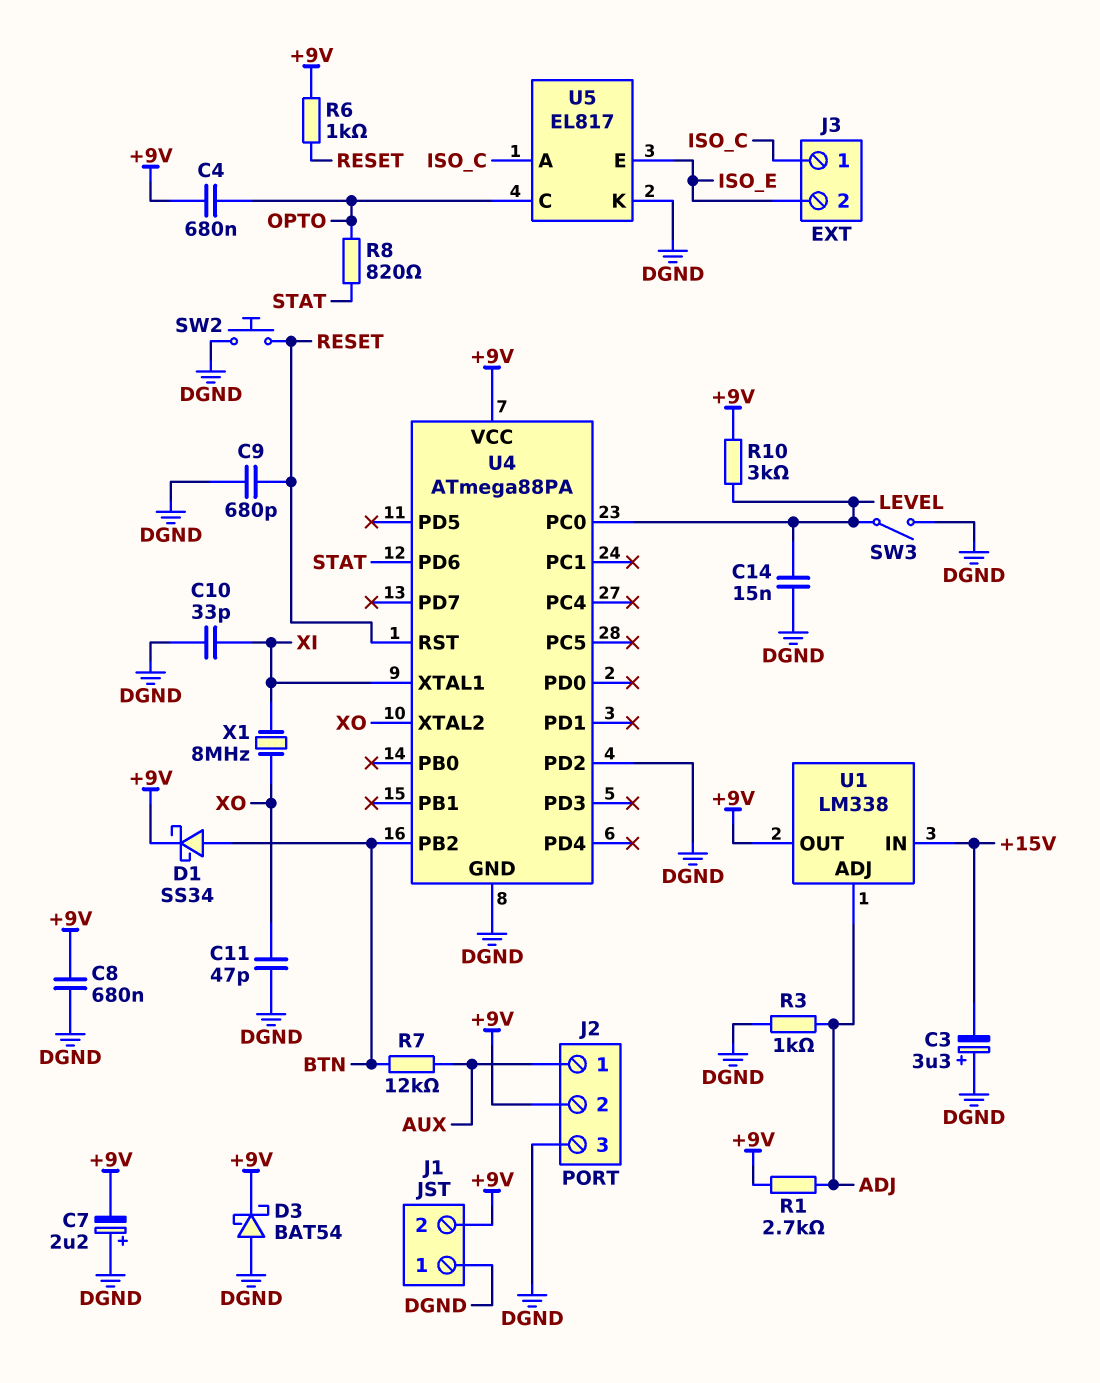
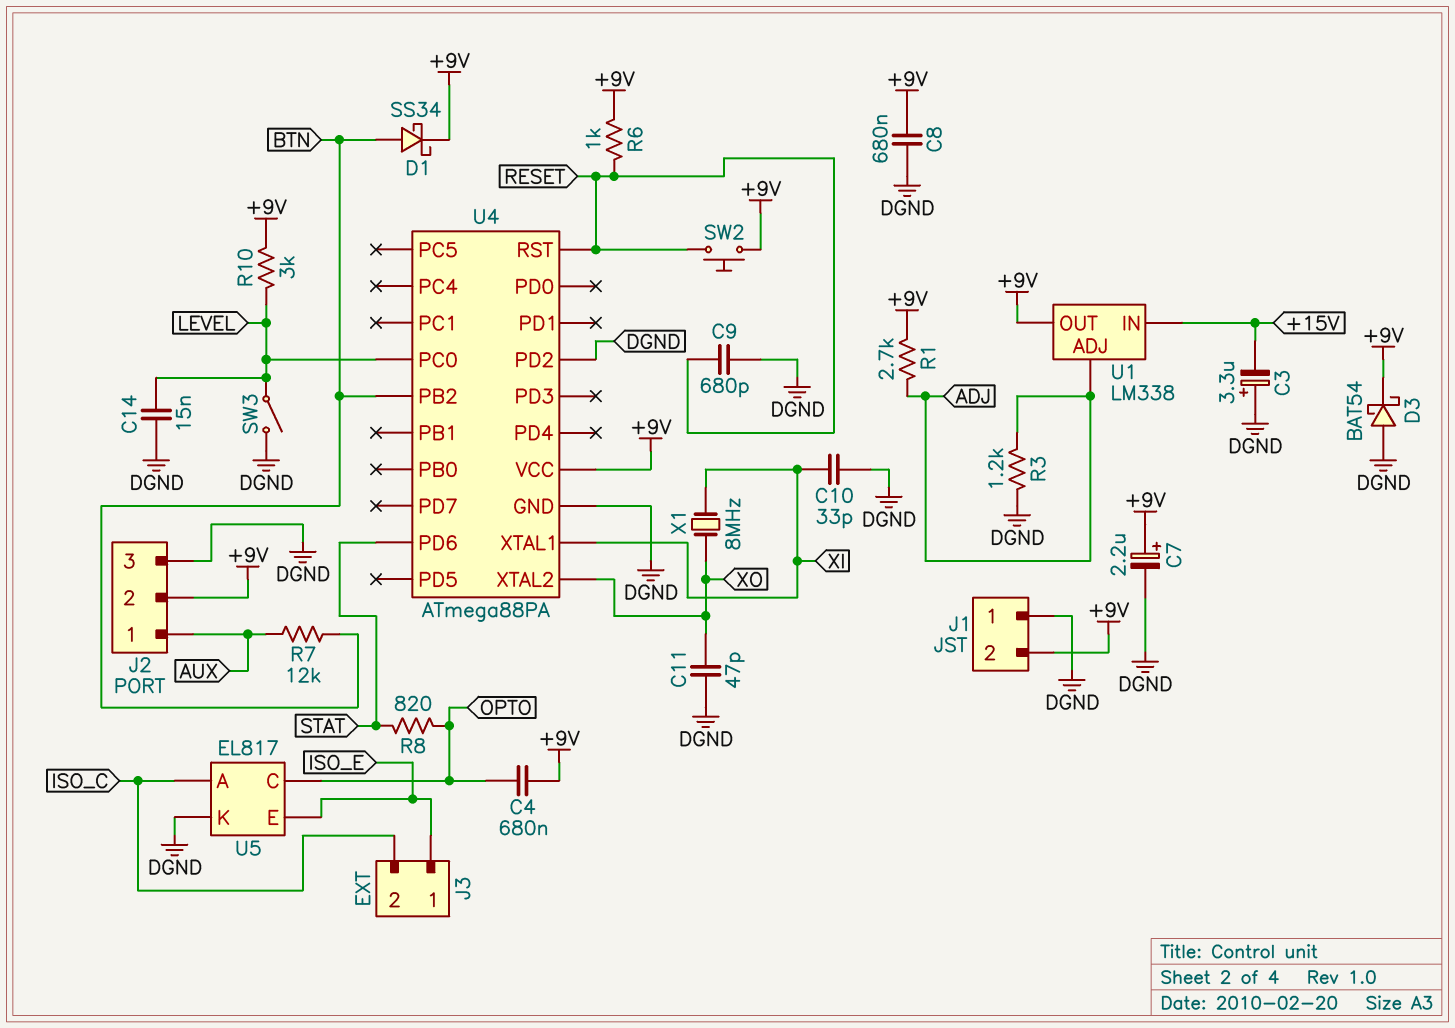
C7: 2.2uF (plus DGND, minus +9V) -> 2.2uF (plus +9V, minus DGND)
J3 pin 1: ISO_C -> ISO_E
J3 pin 2: ISO_E -> ISO_C
R3: 1k (ADJ, DGND) -> 1.2k (ADJ, DGND)
SW2: button (DGND, RESET) -> button (+9V, RESET)

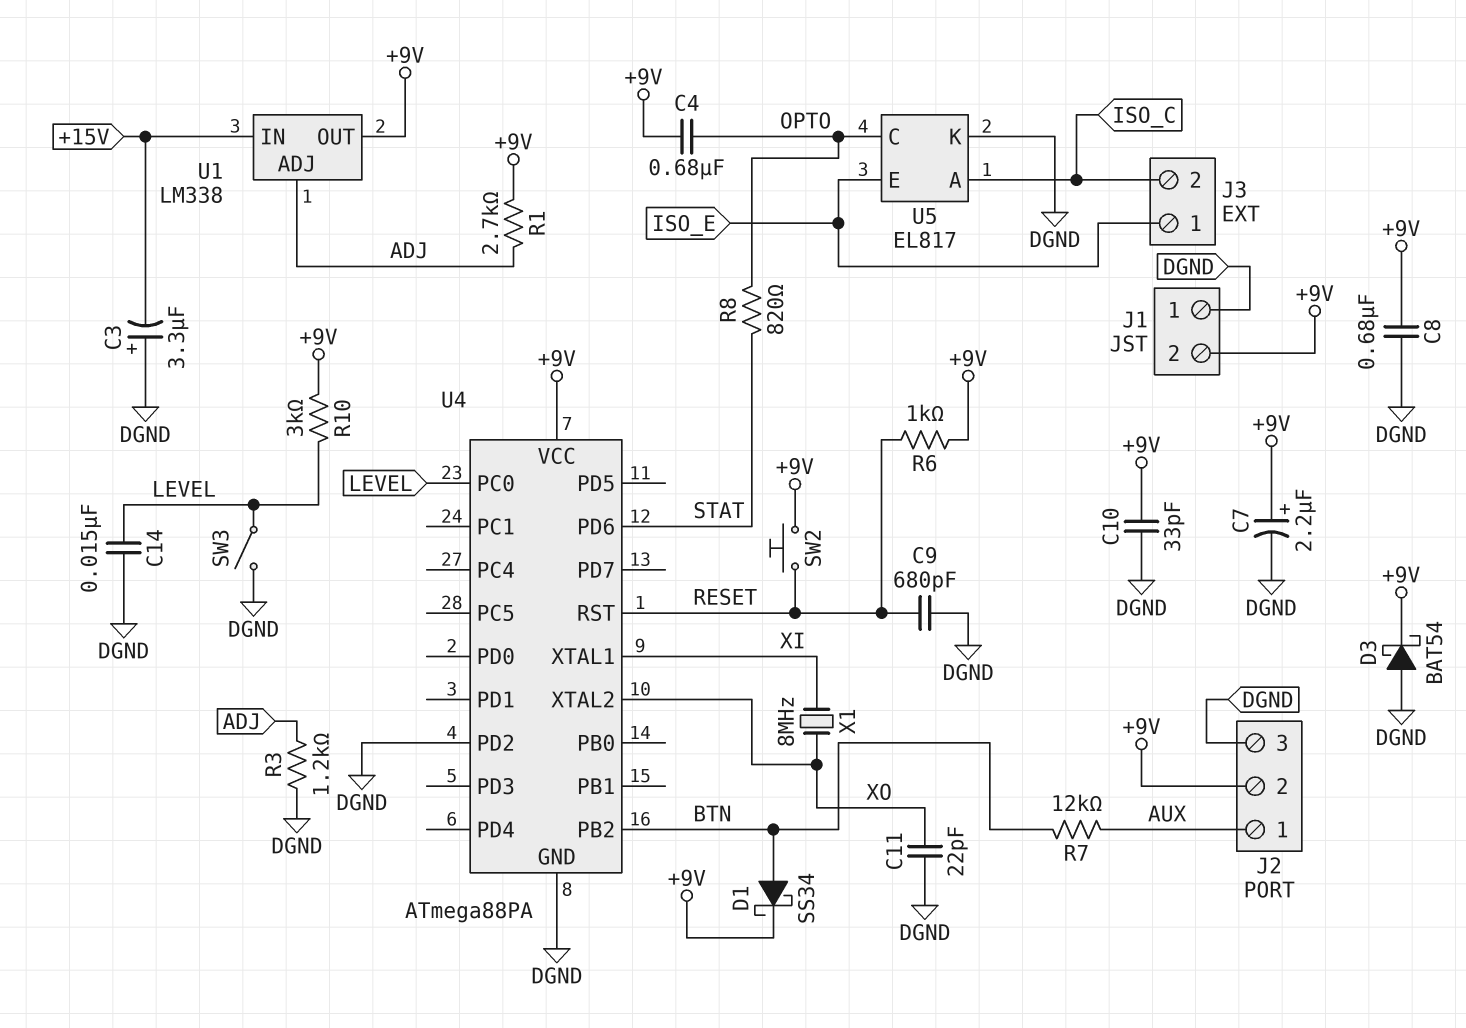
C10: 33pF (DGND, XI) -> 33pF (+9V, DGND)
C11: 47pF (DGND, XO) -> 22pF (DGND, XO)

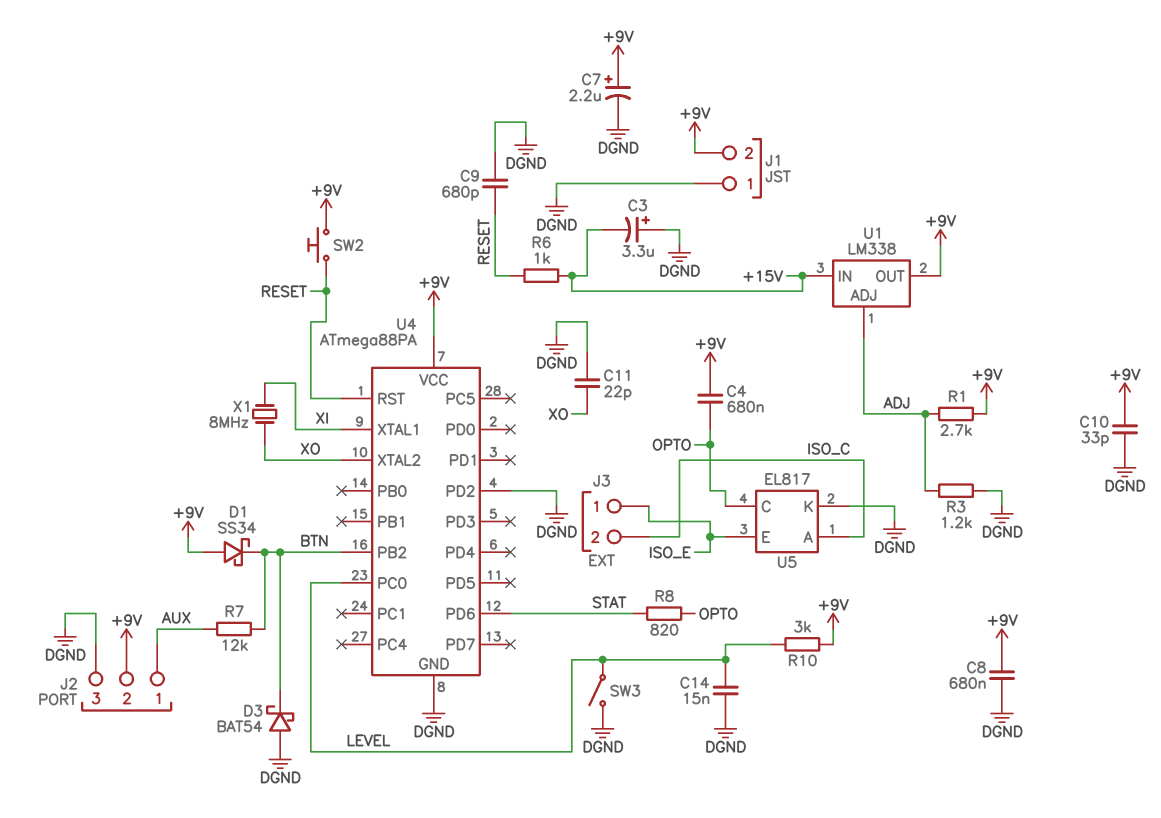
D1: schottky SS34 (A BTN, K +9V) -> schottky SS34 (A +9V, K BTN)
D3: schottky BAT54 (A DGND, K +9V) -> schottky BAT54 (A DGND, K BTN)
R6: 1k (+9V, RESET) -> 1k (+15V, RESET)

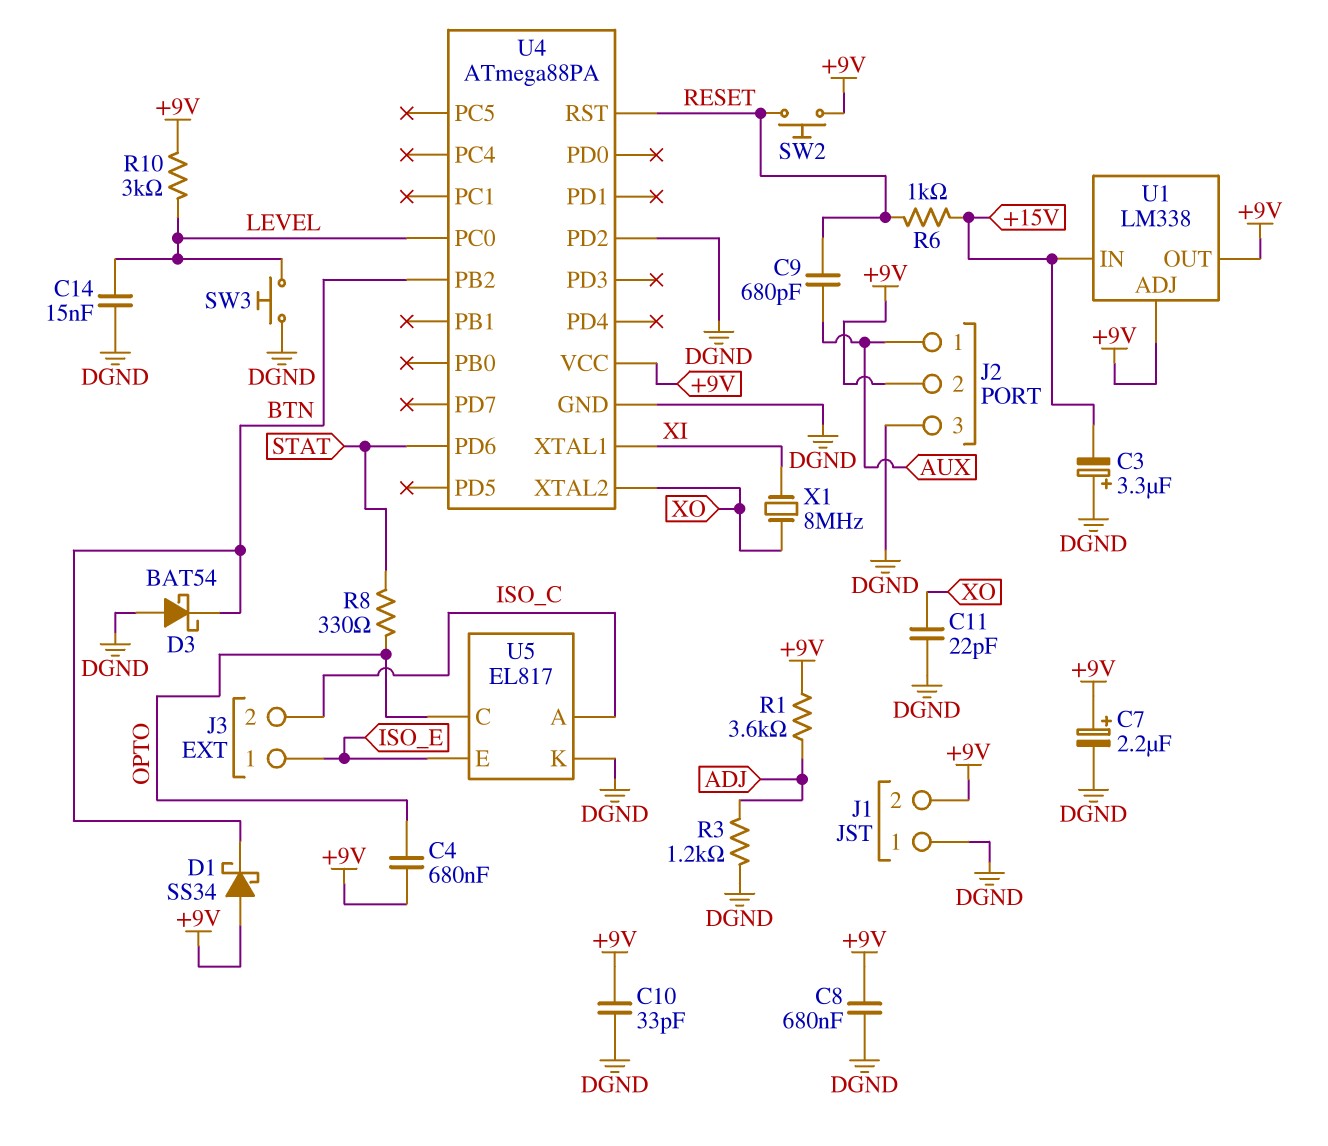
C9: 680pF (DGND, RESET) -> 680pF (AUX, RESET)
R1: 2.7k (+9V, ADJ) -> 3.6k (+9V, ADJ)
R7: 12k (AUX, BTN) -> none
R8: 820 (OPTO, STAT) -> 330 (OPTO, STAT)
SW3: switch (DGND, LEVEL) -> button (DGND, LEVEL)
U1 pin ADJ: ADJ -> +9V

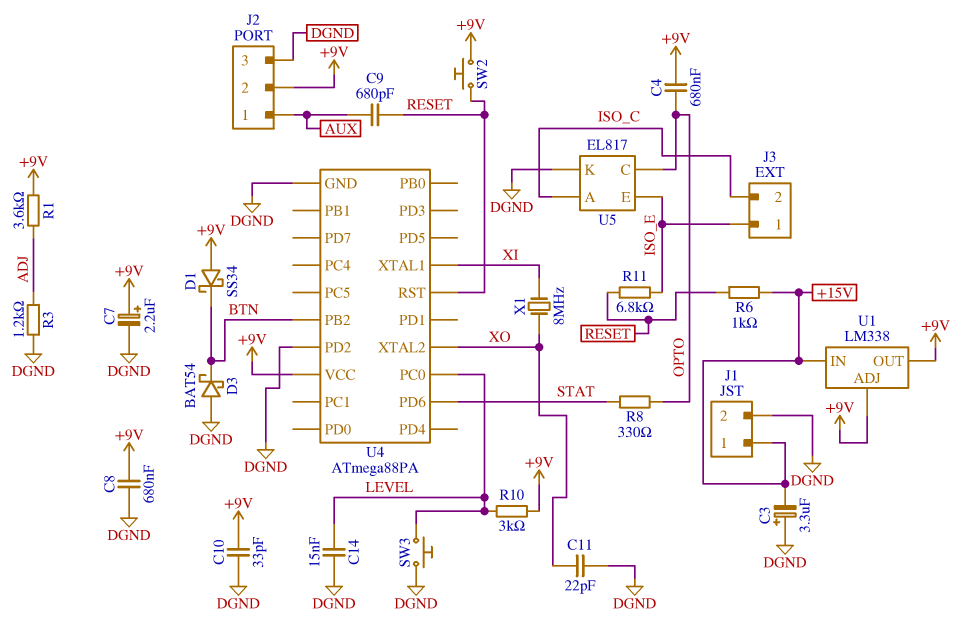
J1 pin 1: DGND -> +15V
J1 pin 2: +9V -> DGND
R11: none -> 6.8k (ISO_E, RESET)

